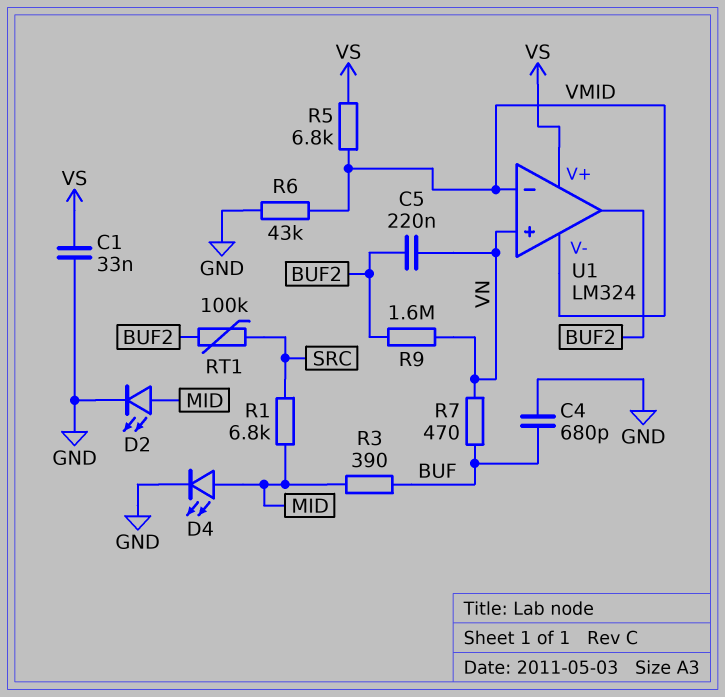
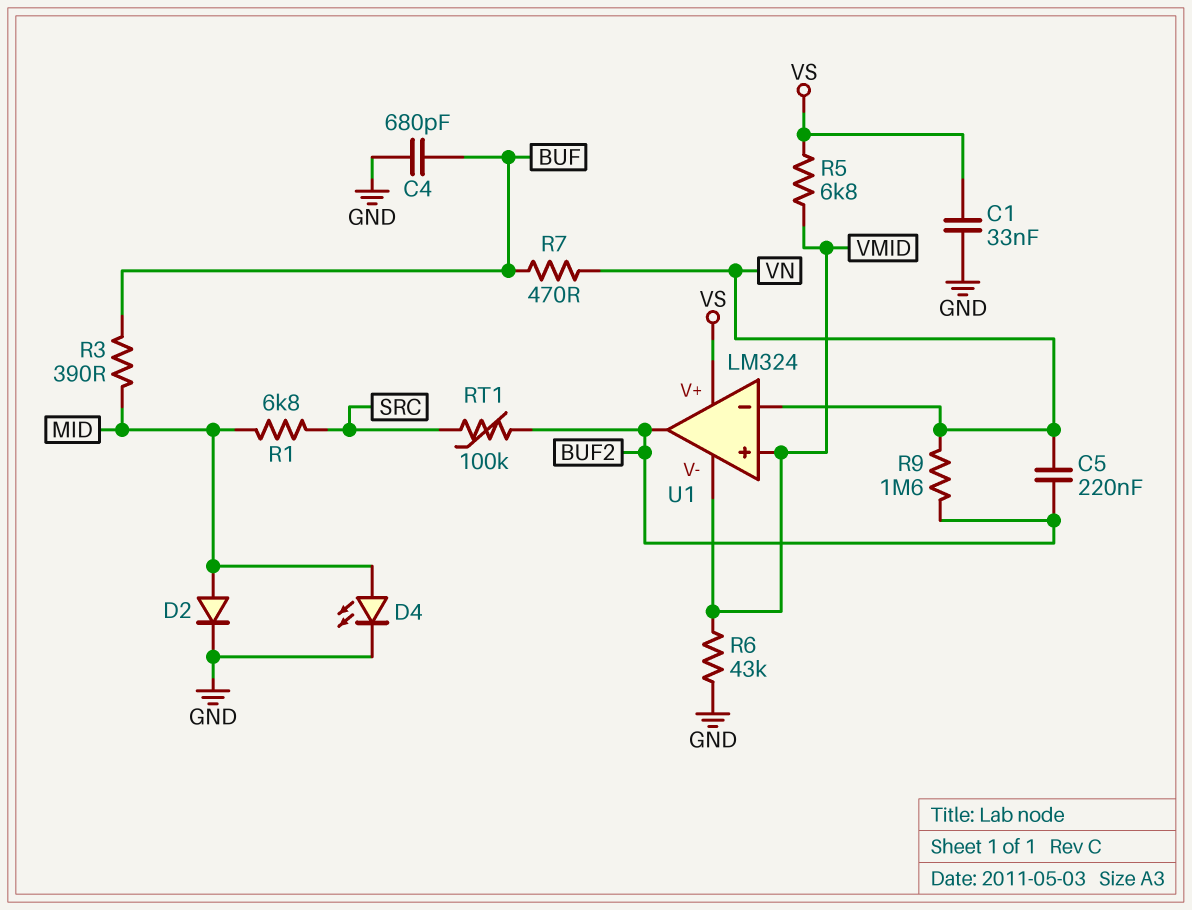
D2: LED (A MID, K GND) -> diode (A MID, K GND)
U1 pin in+: VN -> VMID
U1 pin in-: VMID -> VN

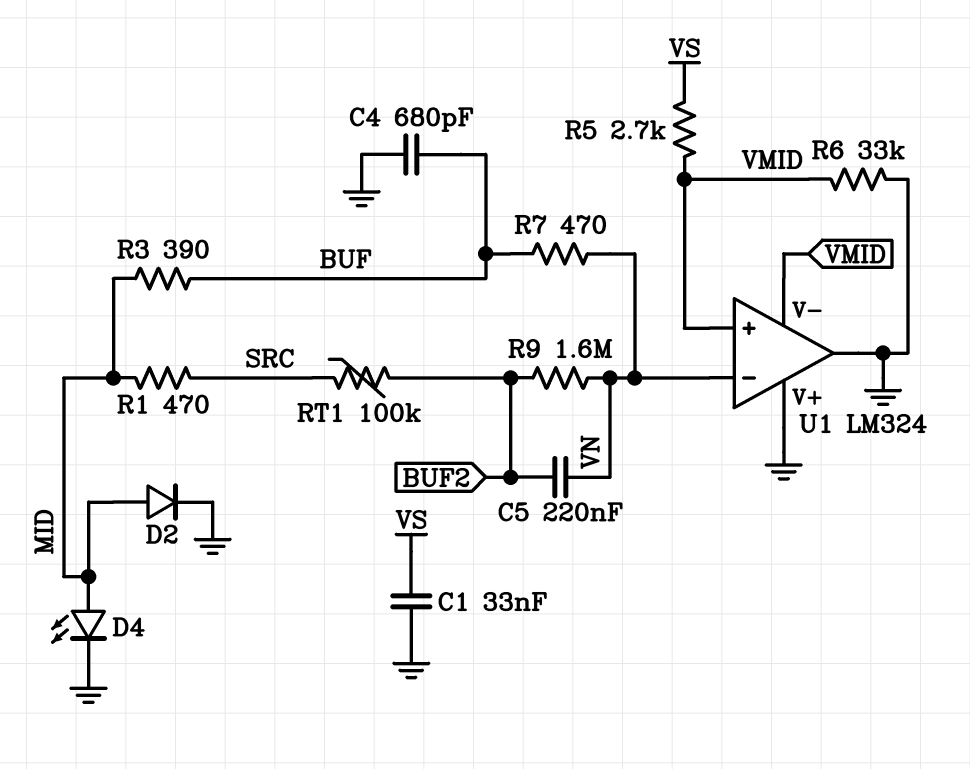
R1: 6.8k (MID, SRC) -> 470 (MID, SRC)
R5: 6.8k (VMID, VS) -> 2.7k (VMID, VS)
R6: 43k (GND, VMID) -> 33k (GND, VMID)
U1 pin V+: VS -> GND
U1 pin out: BUF2 -> GND

